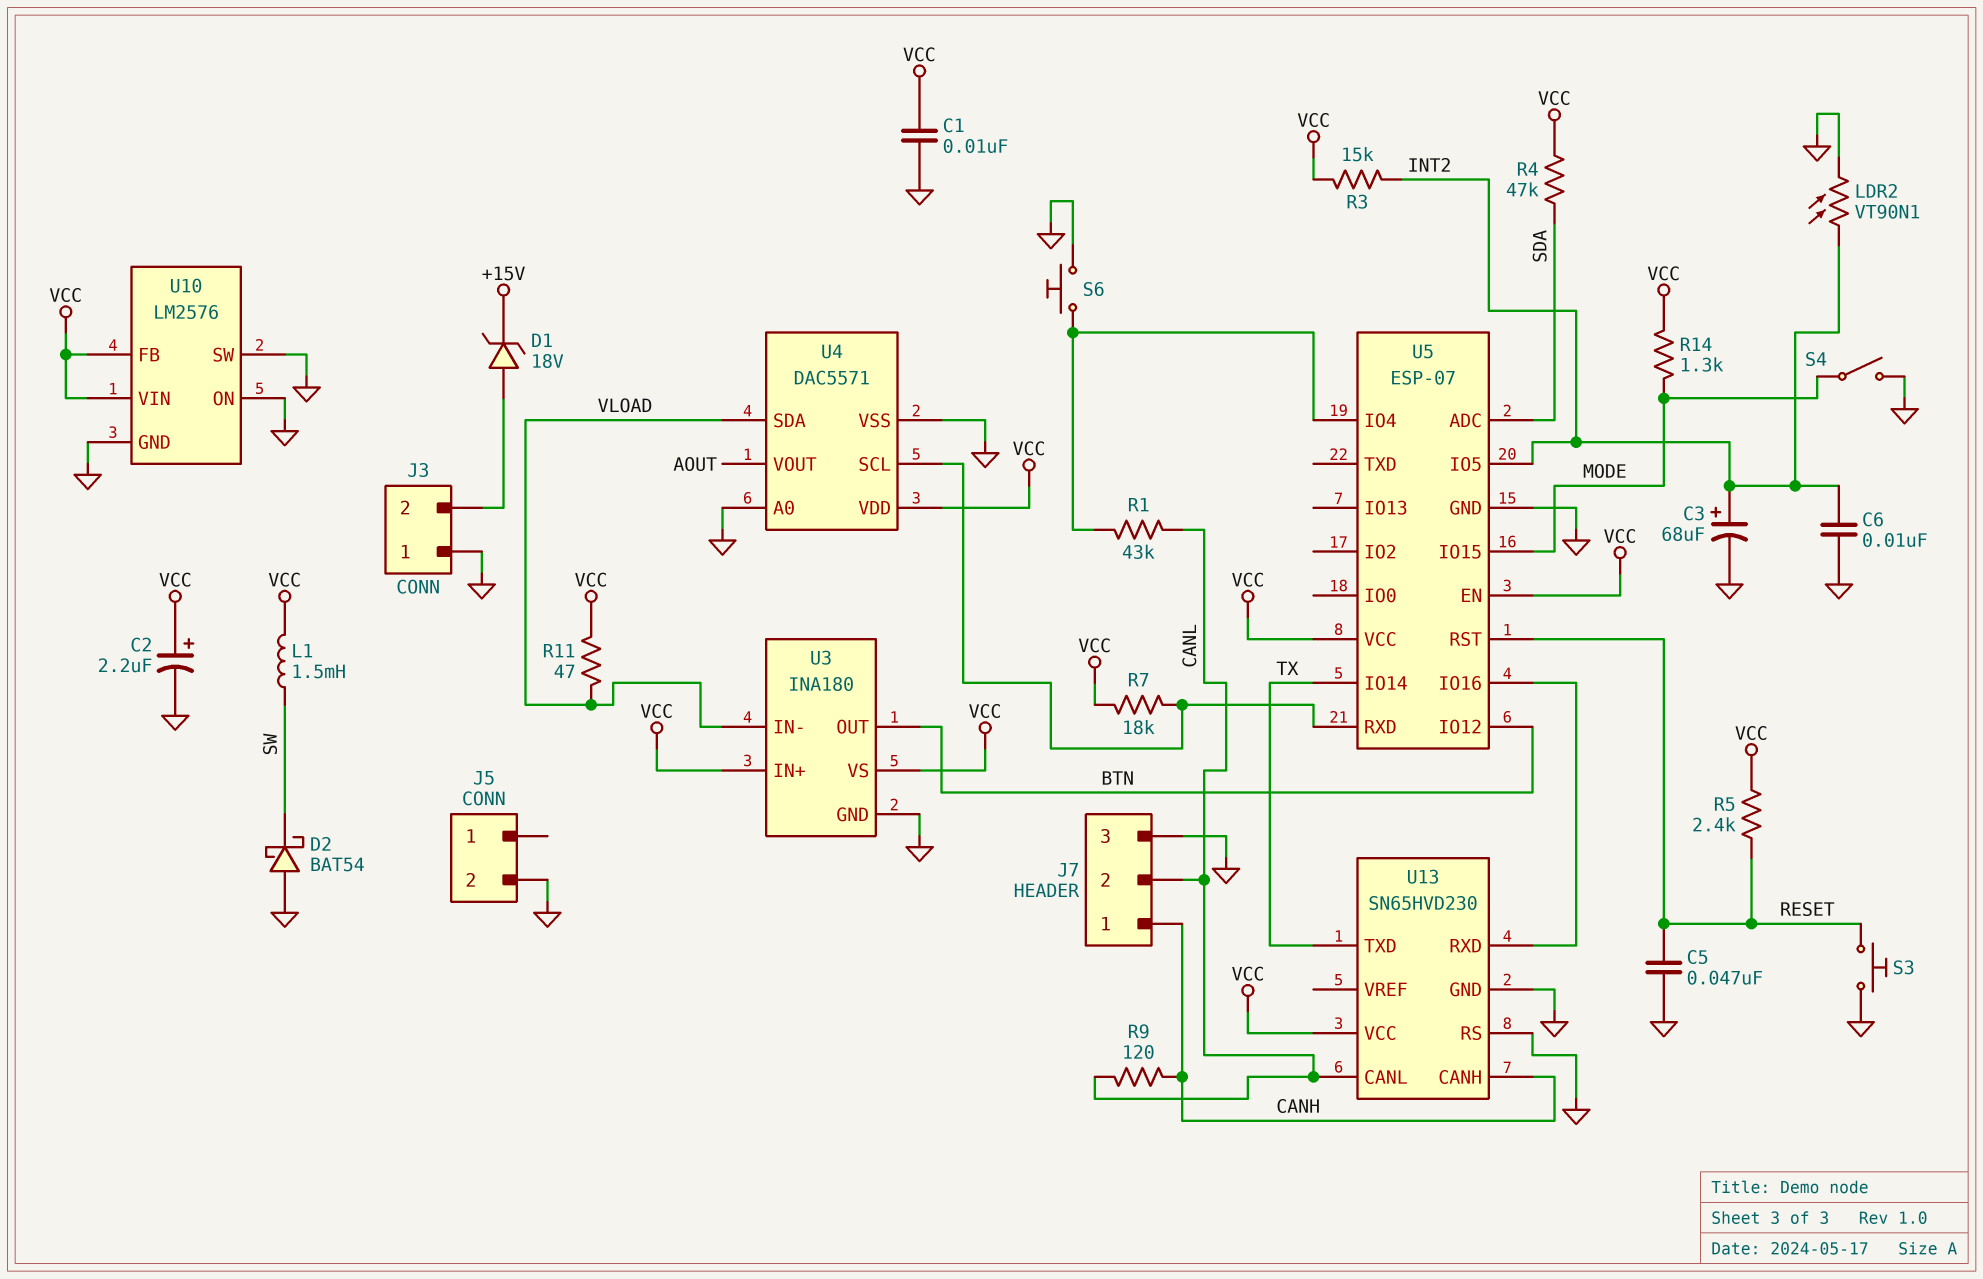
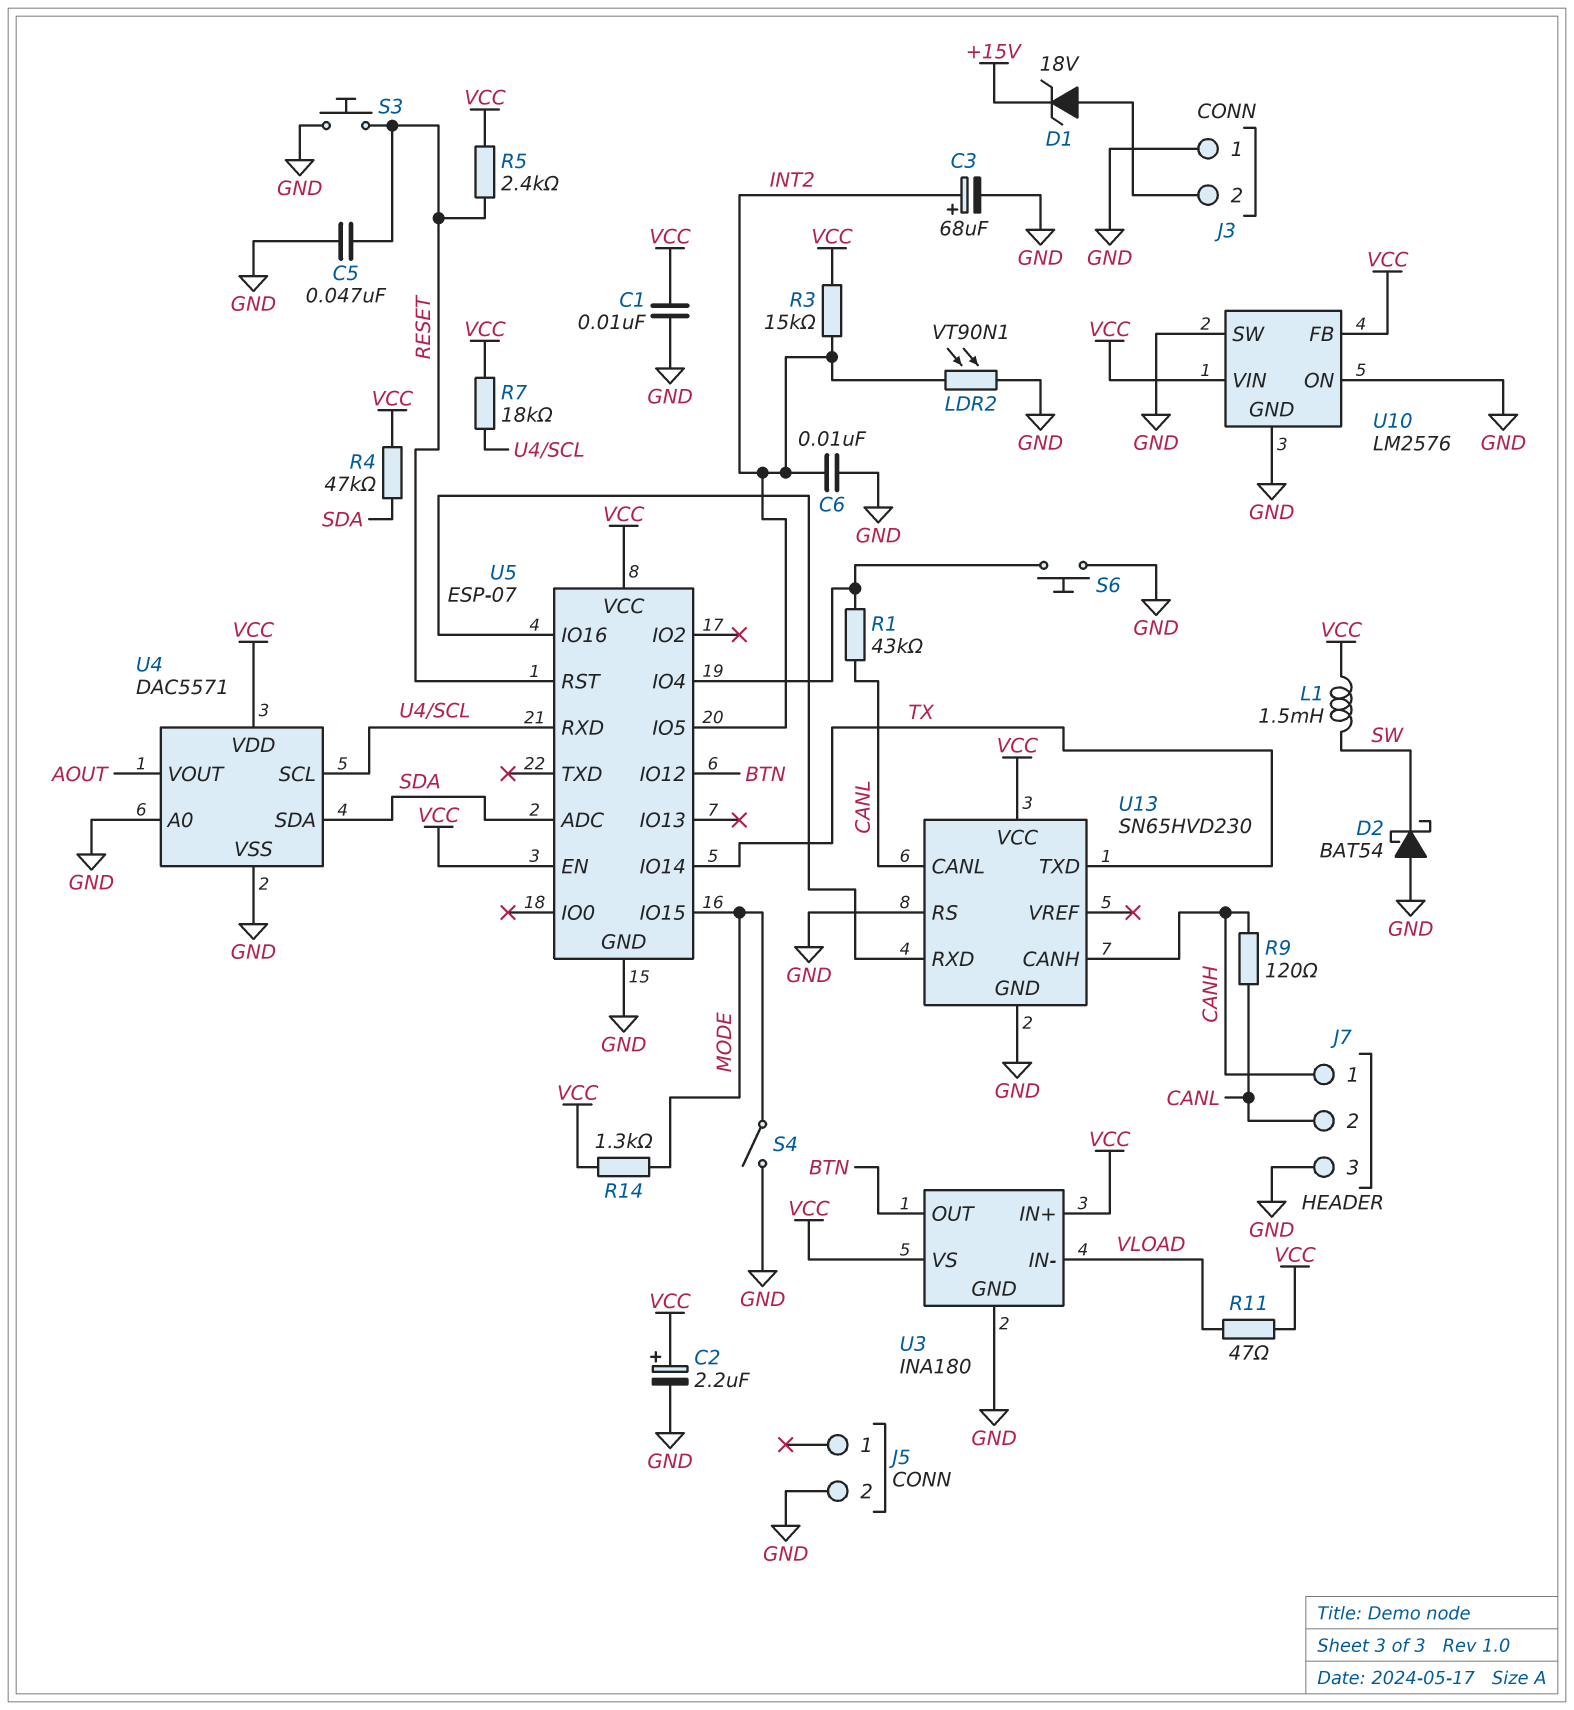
U4 pin SDA: VLOAD -> SDA

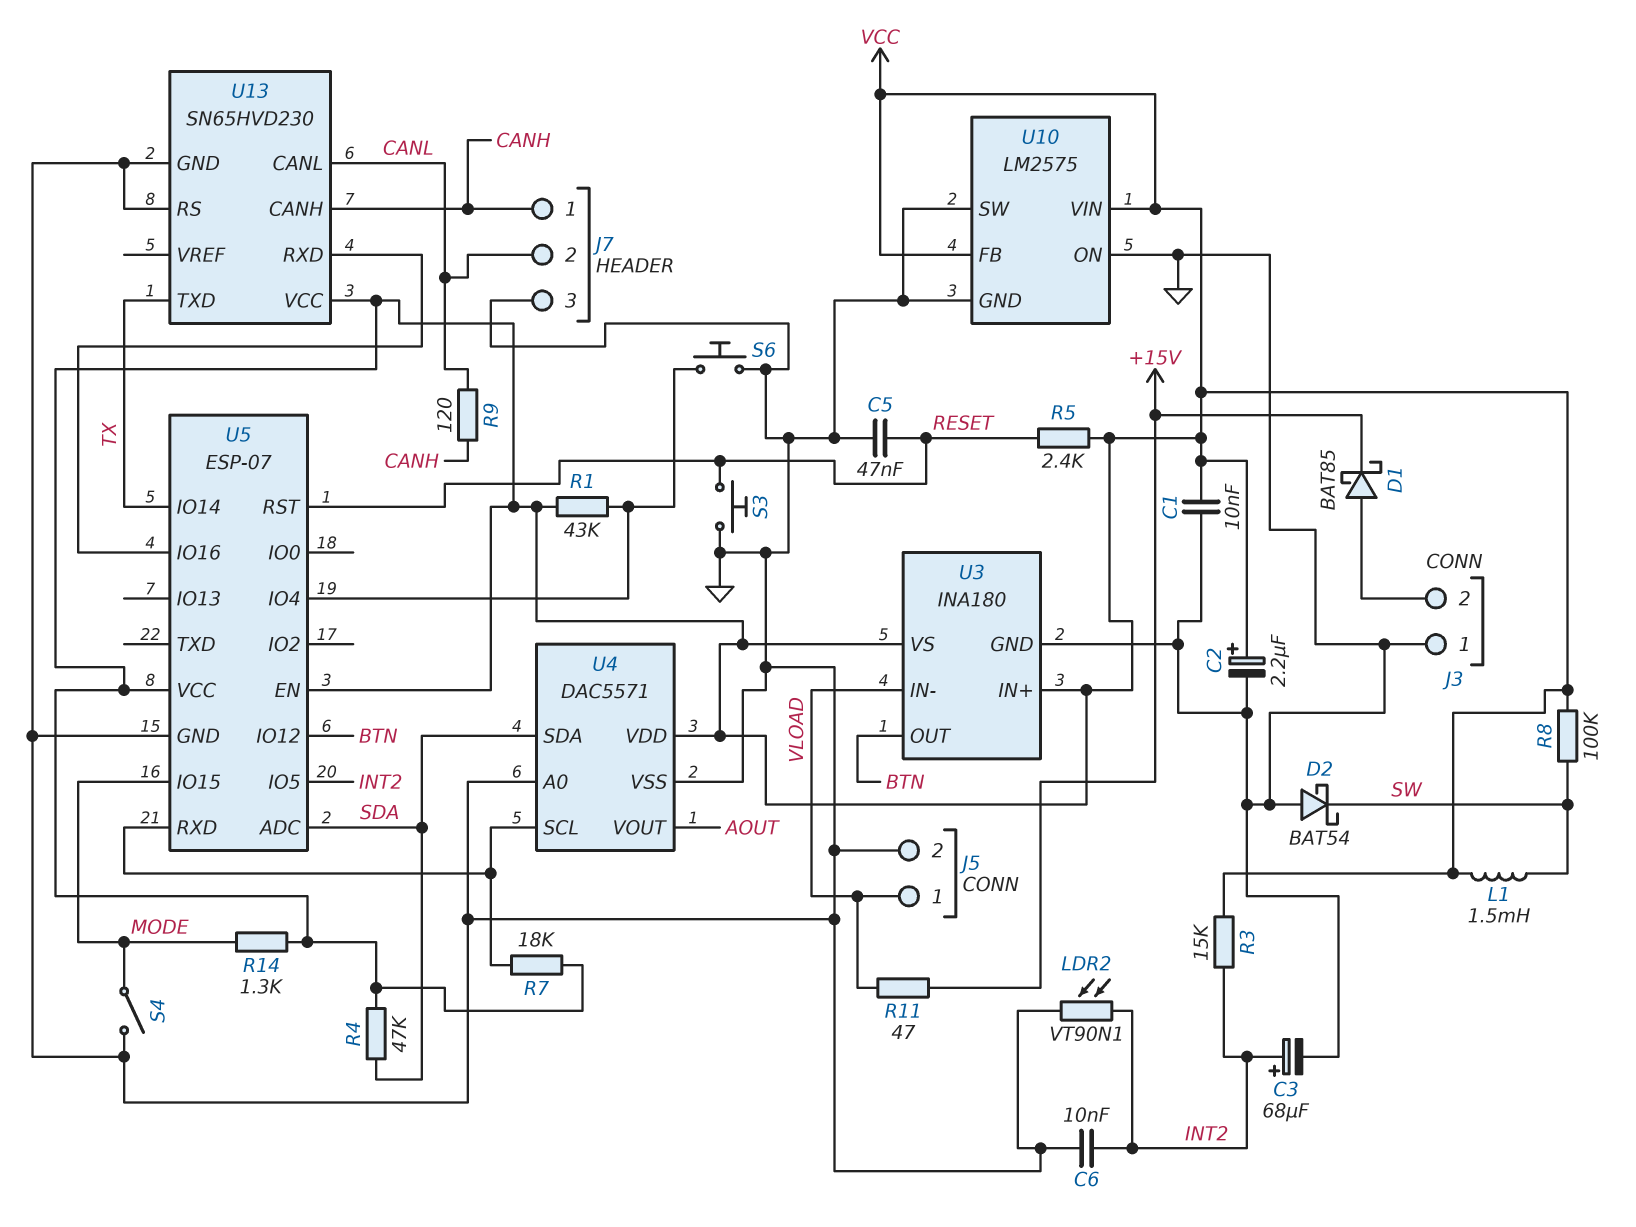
D1: zener 18V (A J3/2, K +15V) -> schottky BAT85 (A J3/2, K +15V)
J5 pin 1: none -> VLOAD
R1: 43k (CANL, U5/IO4) -> 43k (U5/IO4, VCC)
R8: none -> 100k (SW, VCC)
R11: 47 (VCC, VLOAD) -> 47 (+15V, VLOAD)
U10: LM2576 -> LM2575

